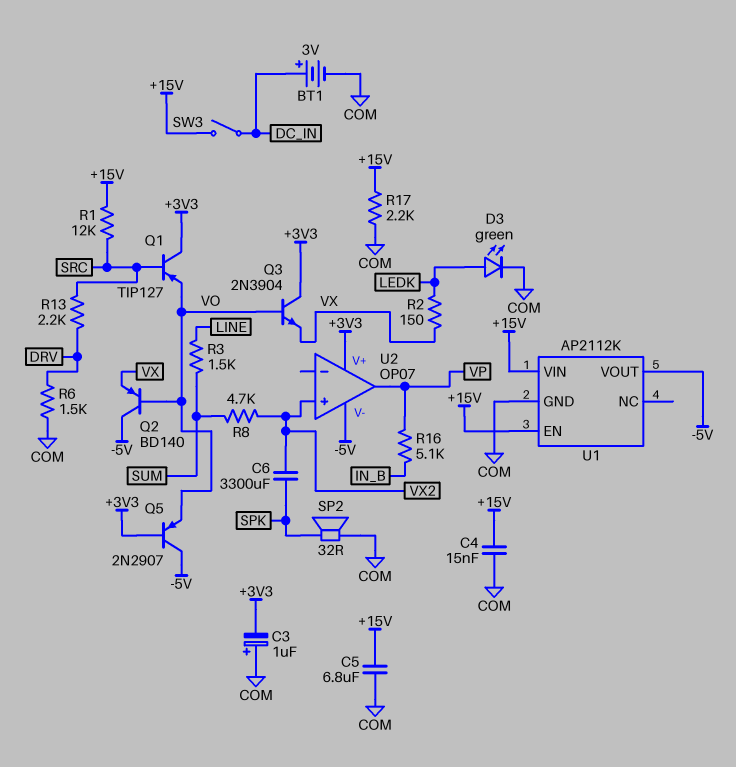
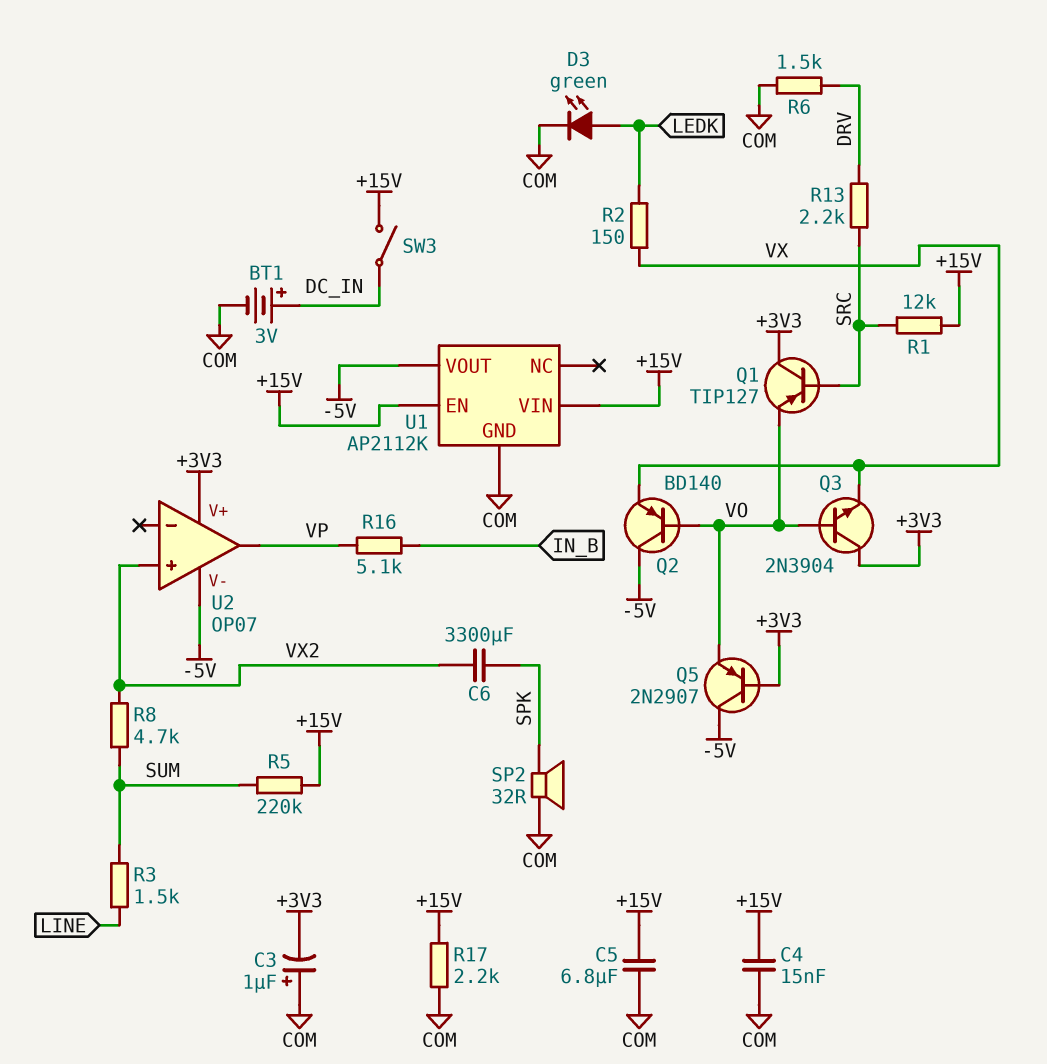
R5: none -> 220k (+15V, SUM)

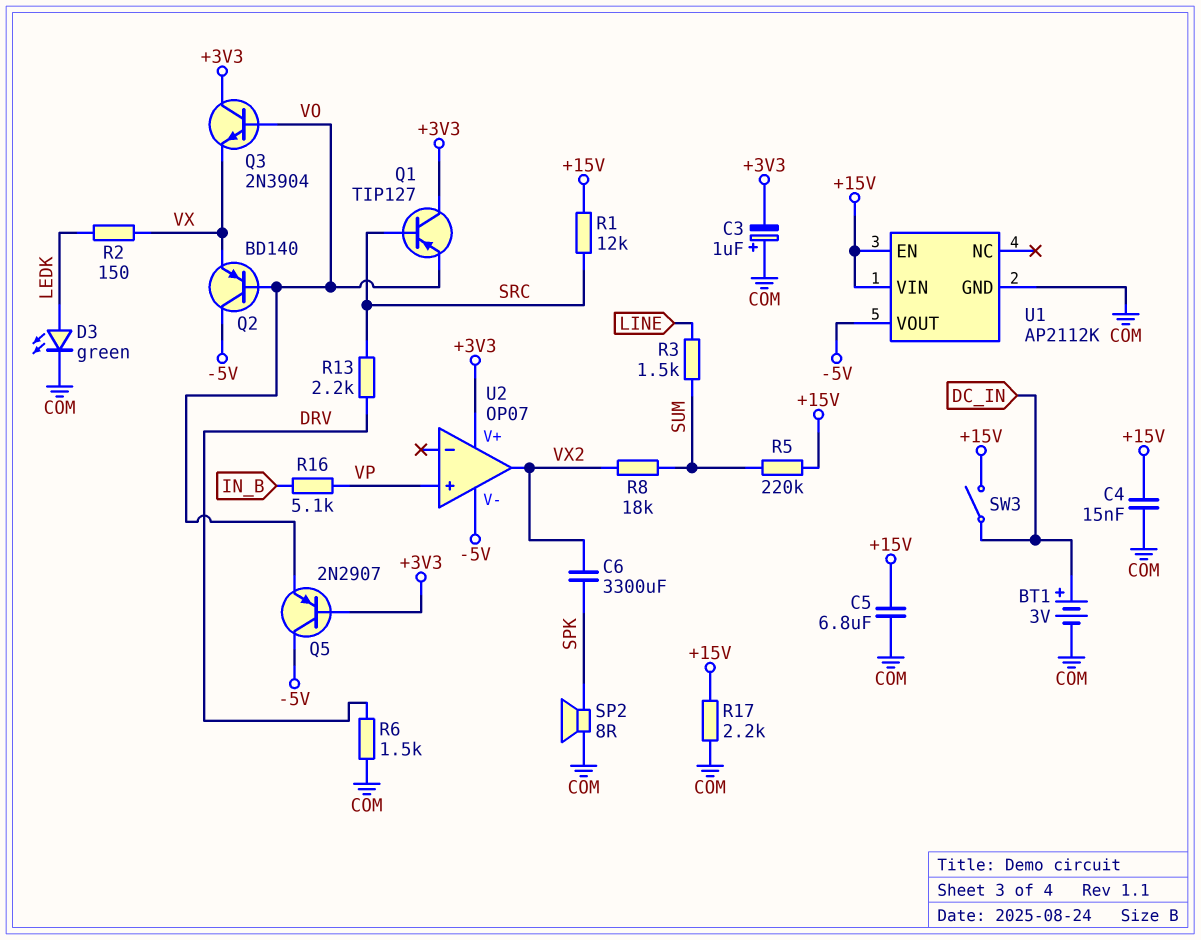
R8: 4.7k (SUM, VX2) -> 18k (SUM, VX2)
SP2: speaker 32R (COM, SPK) -> speaker 8R (COM, SPK)
U2 pin in+: VX2 -> VP
U2 pin out: VP -> VX2

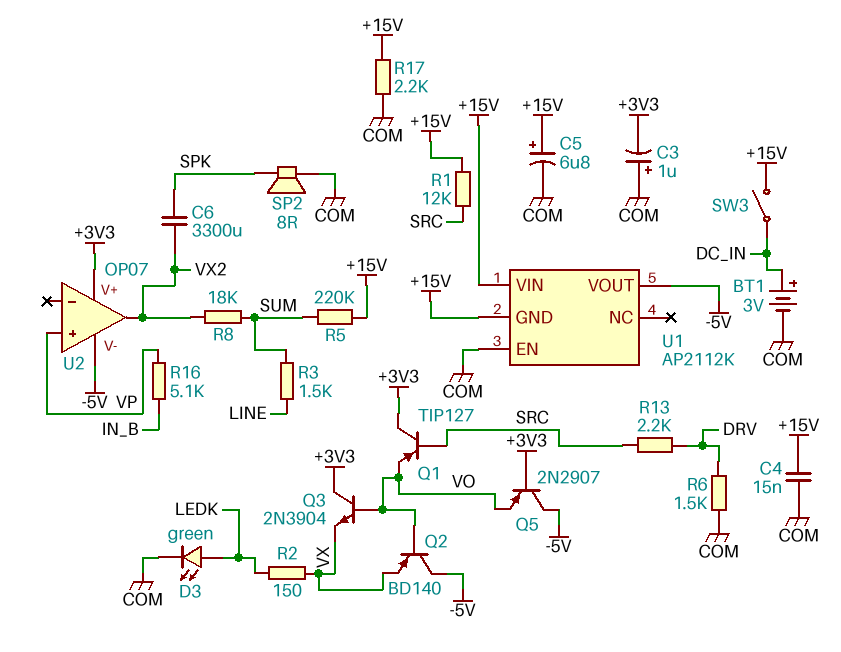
C5: 6.8uF (+15V, COM) -> 6.8uF (plus +15V, minus COM)
U1 pin EN: +15V -> COM
U1 pin GND: COM -> +15V

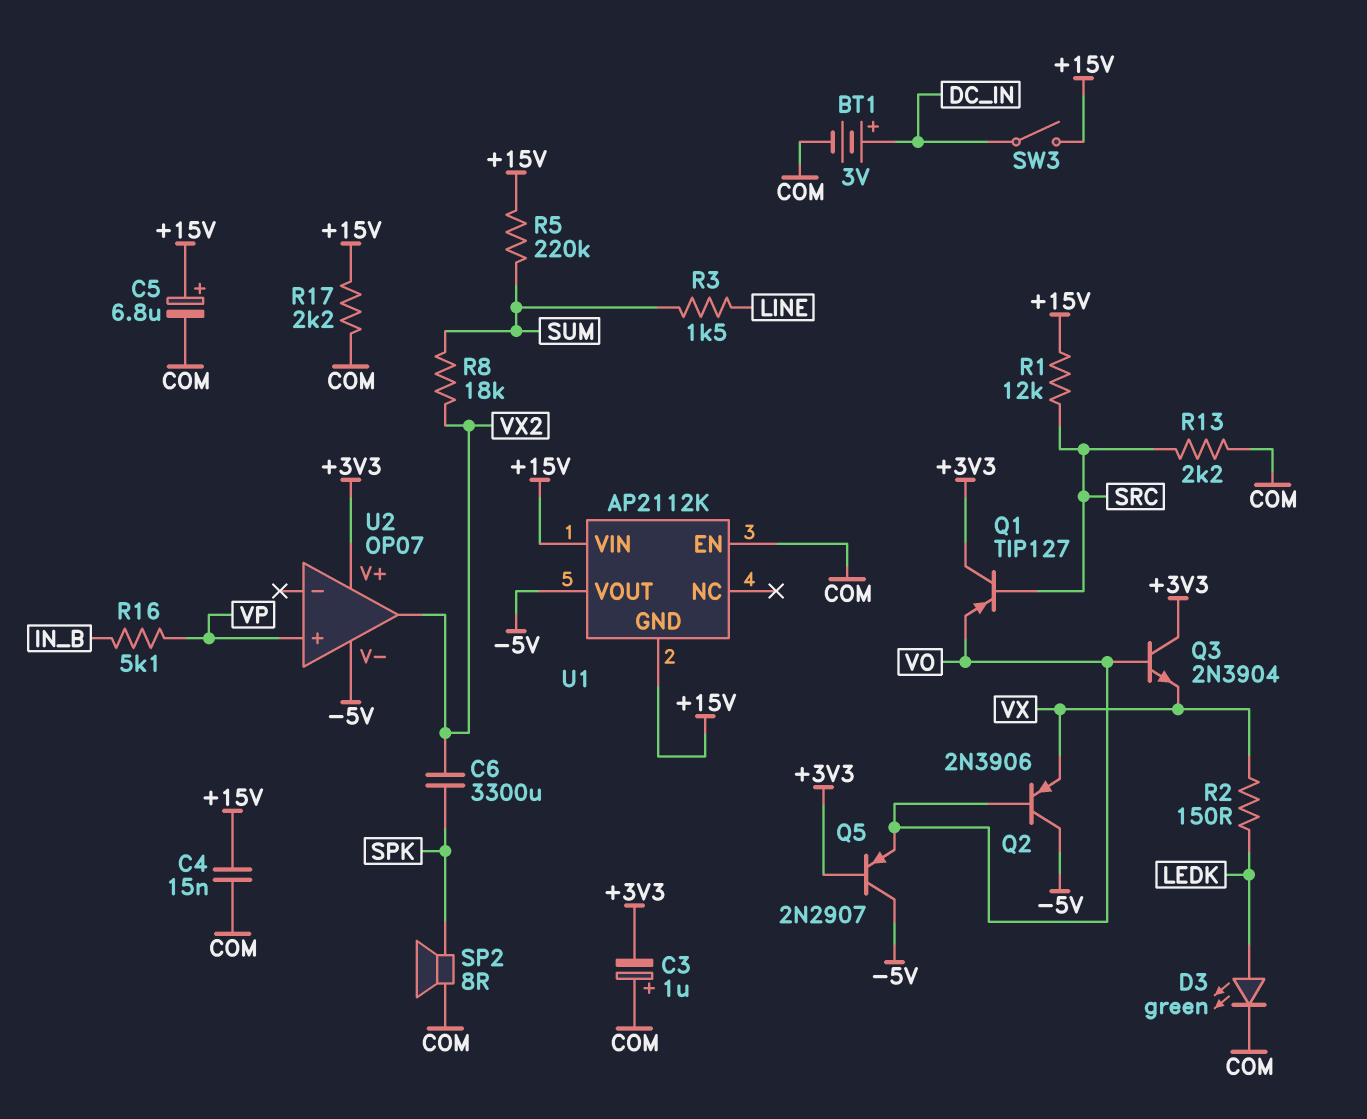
Q2: PNP BD140 (B VO, C -5V, E VX) -> PNP 2N3906 (B VO, C -5V, E VX)
R6: 1.5k (COM, DRV) -> none
R13: 2.2k (DRV, SRC) -> 2.2k (COM, SRC)

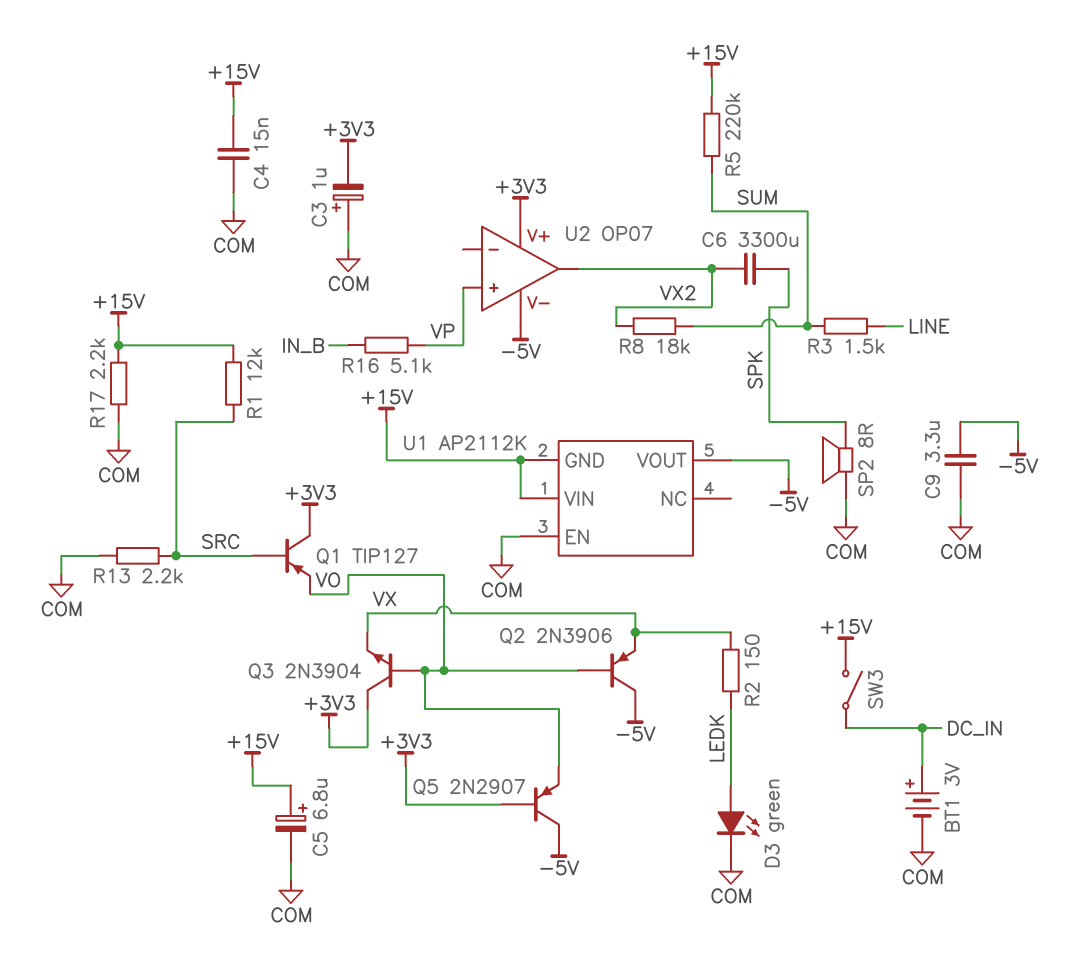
C9: none -> 3.3uF (-5V, COM)

